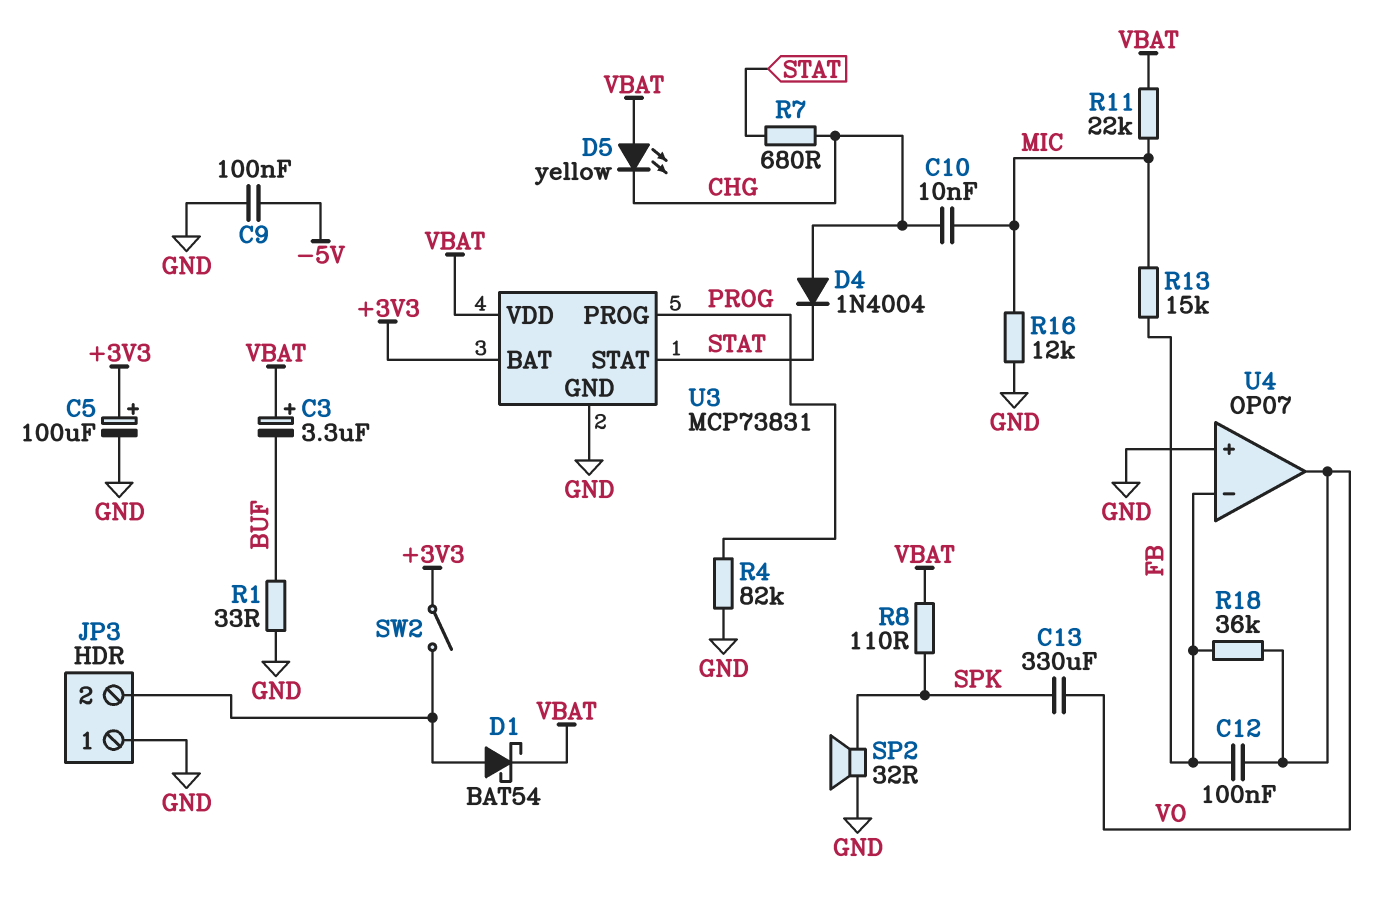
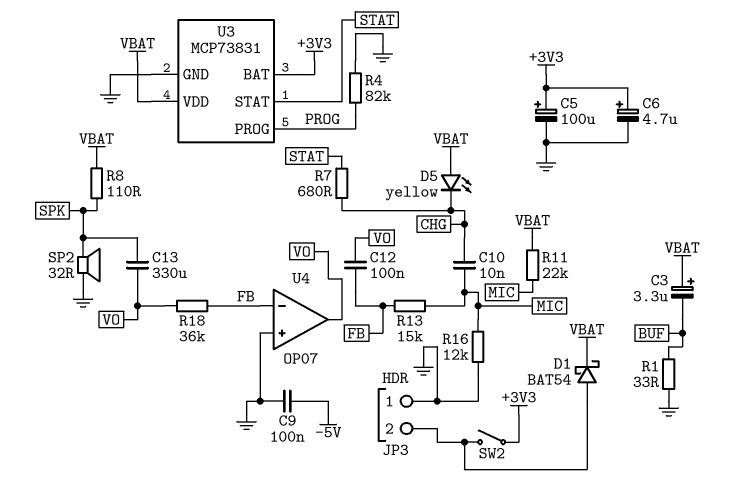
C6: none -> 4.7uF (plus +3V3, minus GND)
D4: diode 1N4004 (A CHG, K STAT) -> none

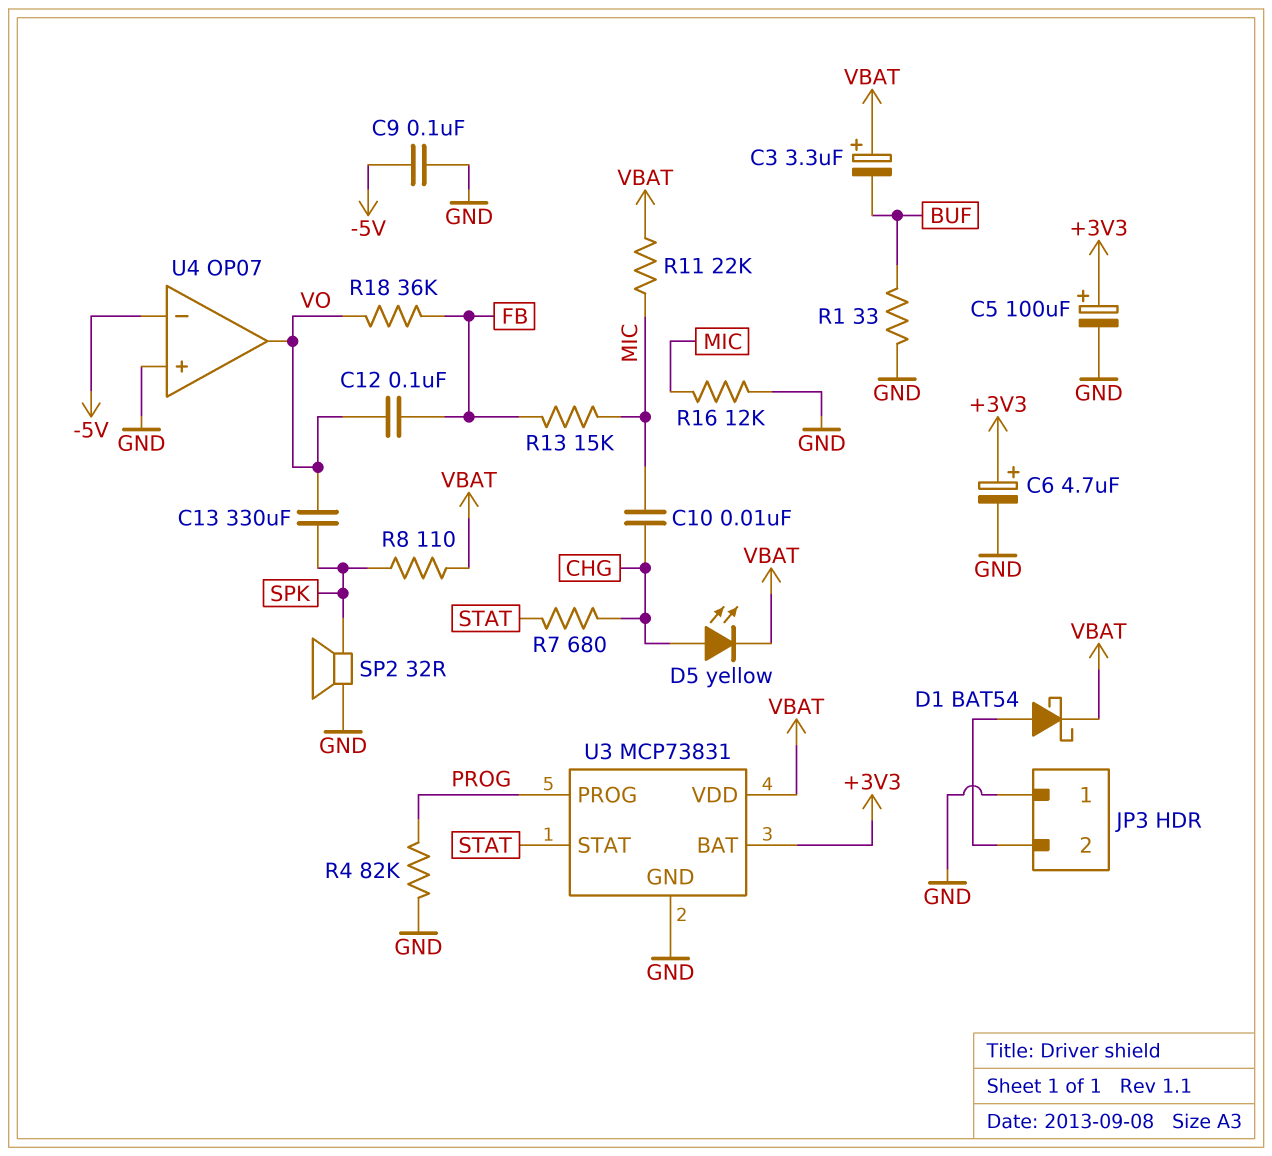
D5: LED yellow (A VBAT, K CHG) -> LED yellow (A CHG, K VBAT)
SW2: switch (+3V3, JP3/2) -> none
U4 pin in-: FB -> -5V

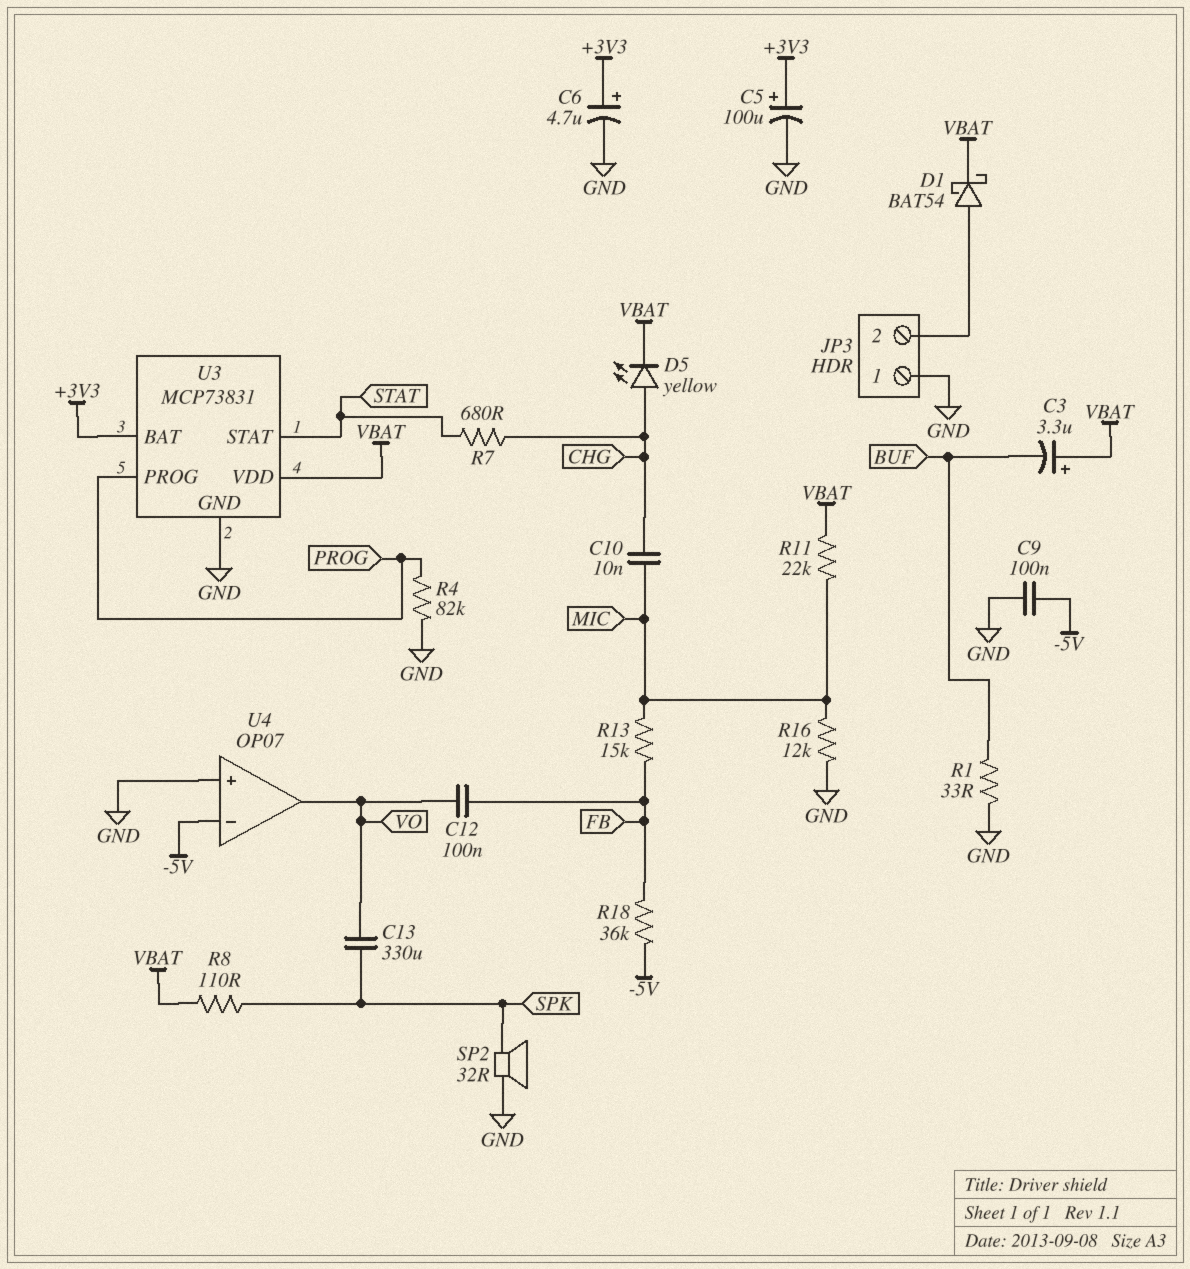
R18: 36k (FB, VO) -> 36k (-5V, FB)

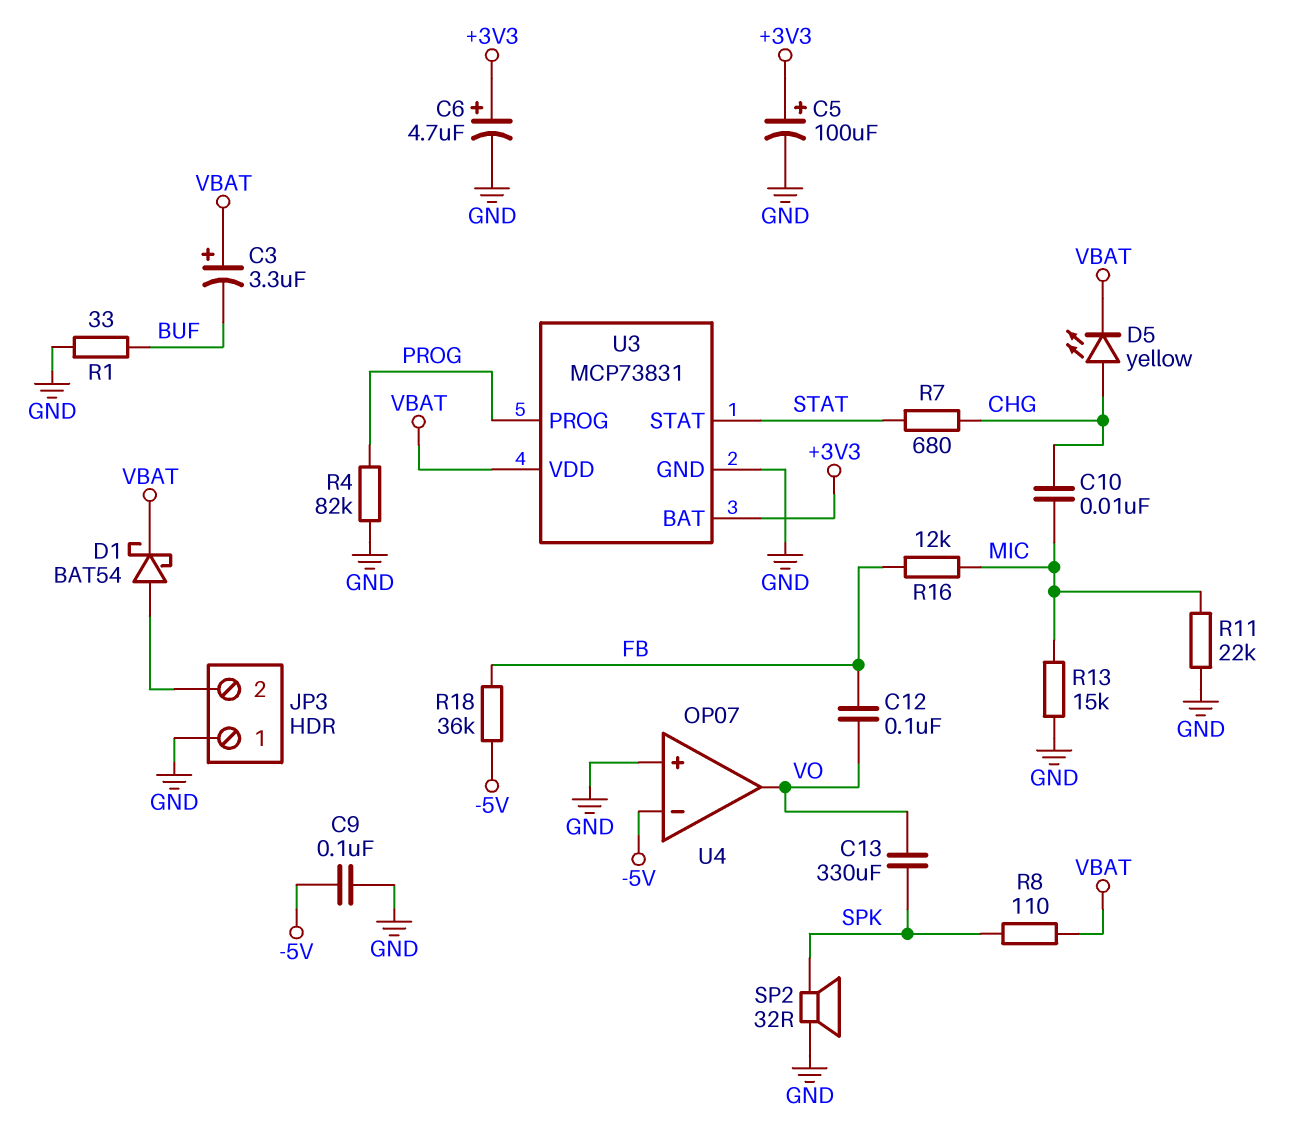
R11: 22k (MIC, VBAT) -> 22k (GND, MIC)
R13: 15k (FB, MIC) -> 15k (GND, MIC)
R16: 12k (GND, MIC) -> 12k (FB, MIC)

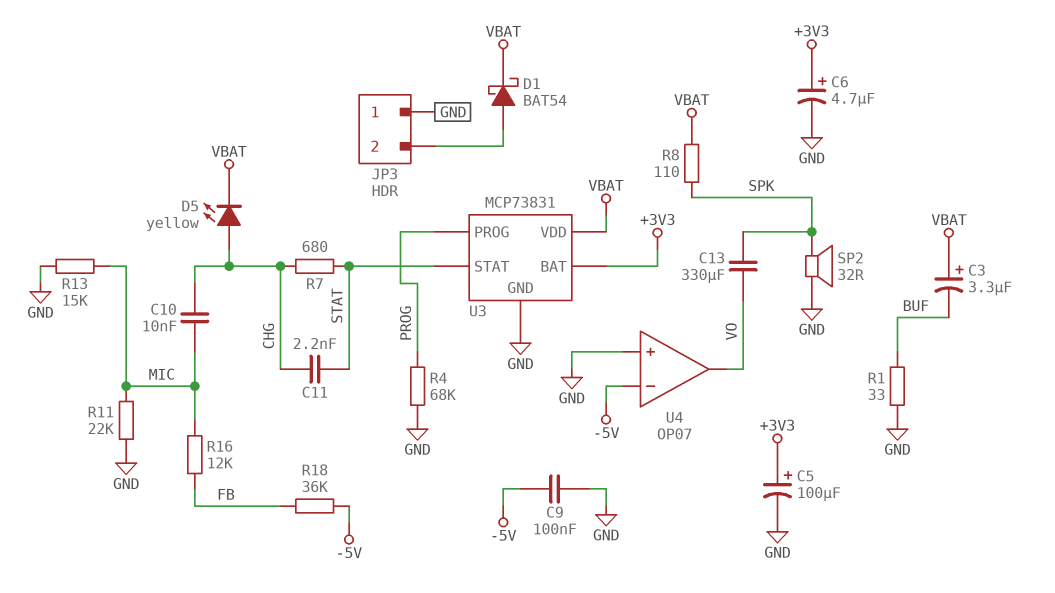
C11: none -> 2.2nF (CHG, STAT)
C12: 100nF (FB, VO) -> none
R4: 82k (GND, PROG) -> 68k (GND, PROG)

